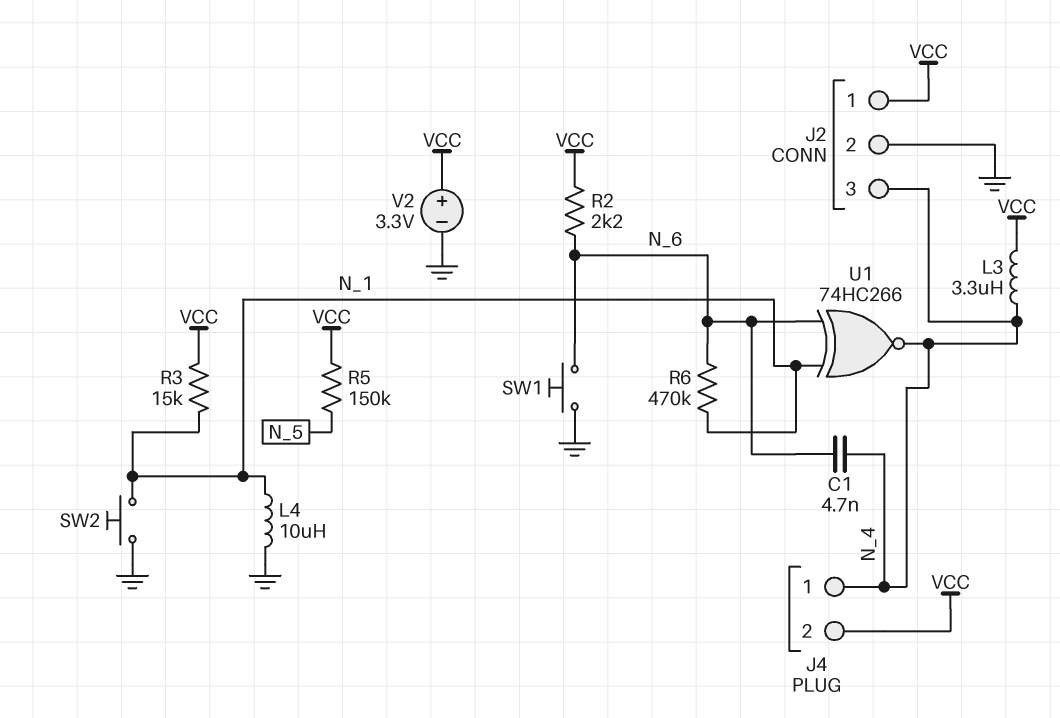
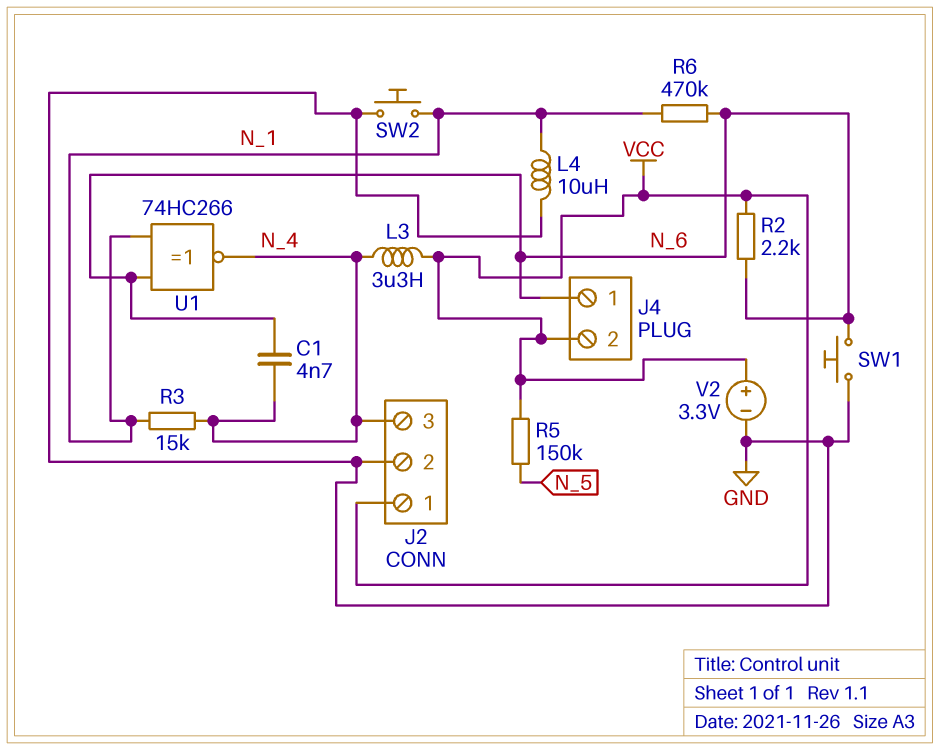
J4 pin 1: N_4 -> N_6
R3: 15k (N_1, VCC) -> 15k (N_1, N_4)

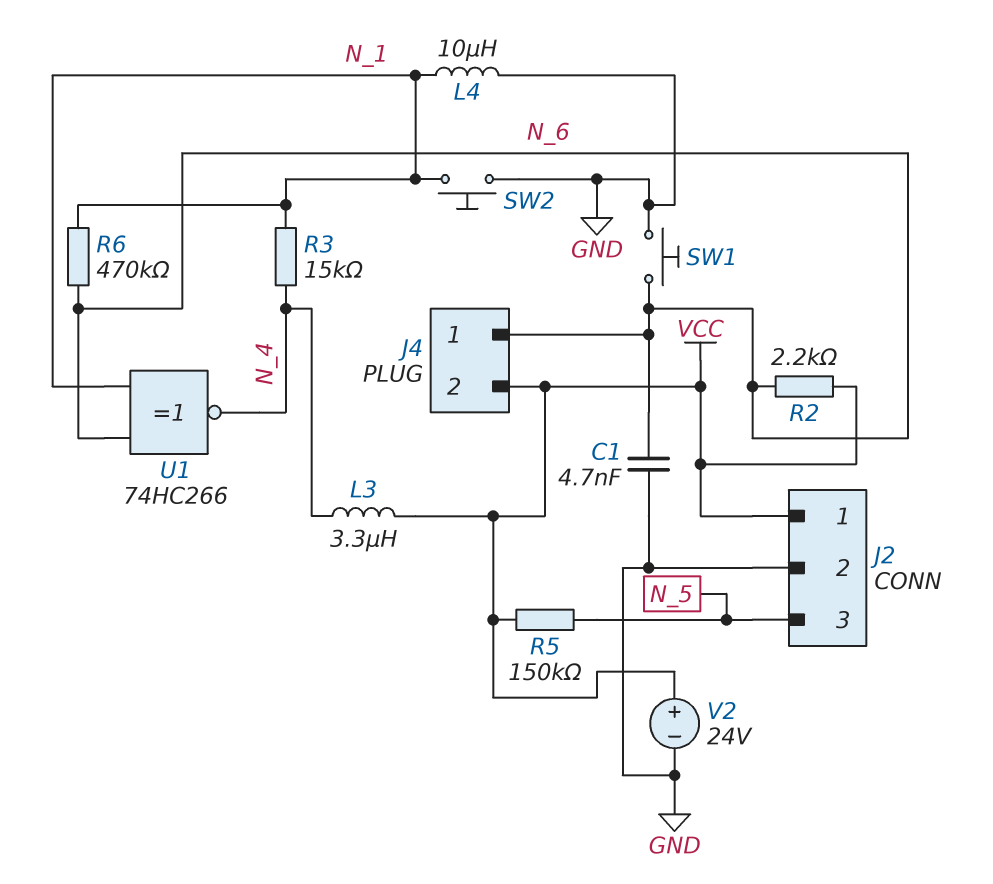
C1: 4.7nF (N_4, N_6) -> 4.7nF (GND, N_6)
J2 pin 3: N_4 -> N_5
V2: 3.3V (plus VCC, minus GND) -> 24V (plus VCC, minus GND)

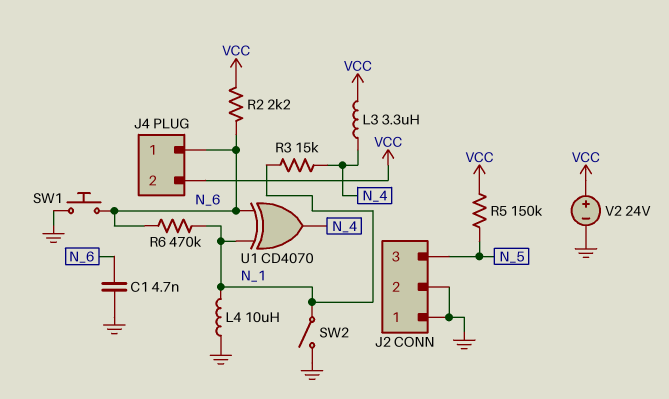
J2 pin 1: VCC -> GND
SW2: button (GND, N_1) -> switch (GND, N_1)
U1: XNOR 74HC266 (in N_1, in N_6, out N_4) -> XOR CD4070 (in N_1, in N_6, out N_4)

